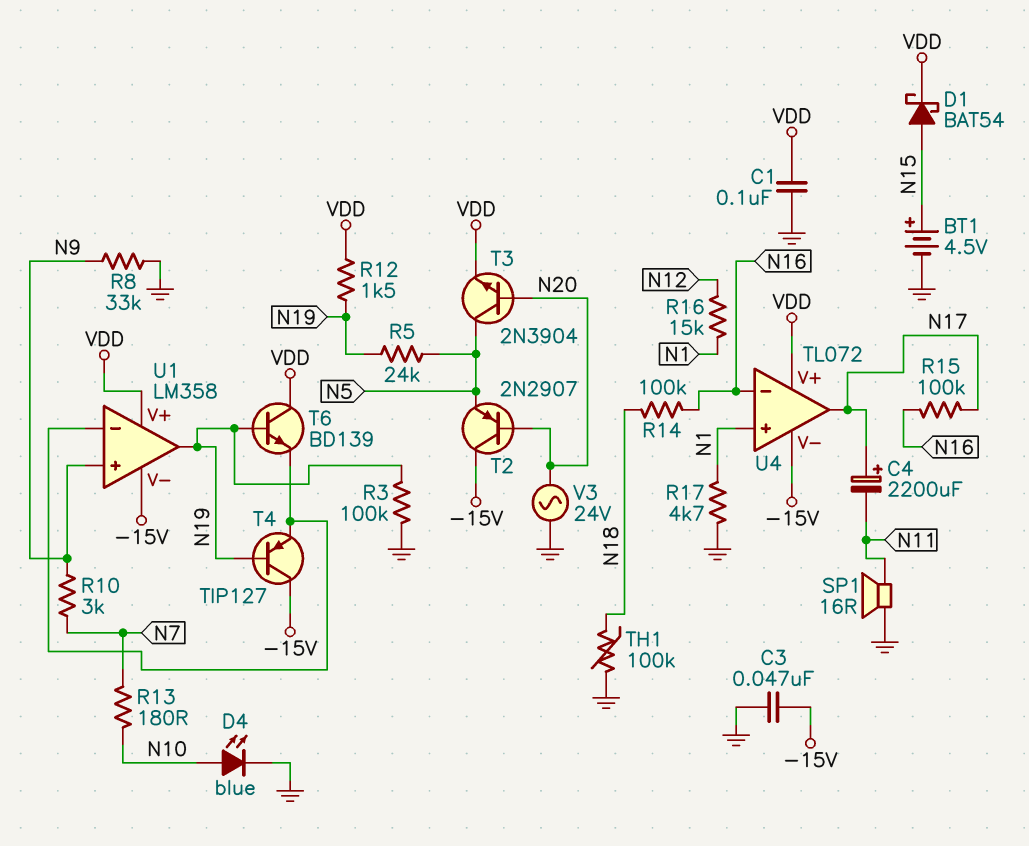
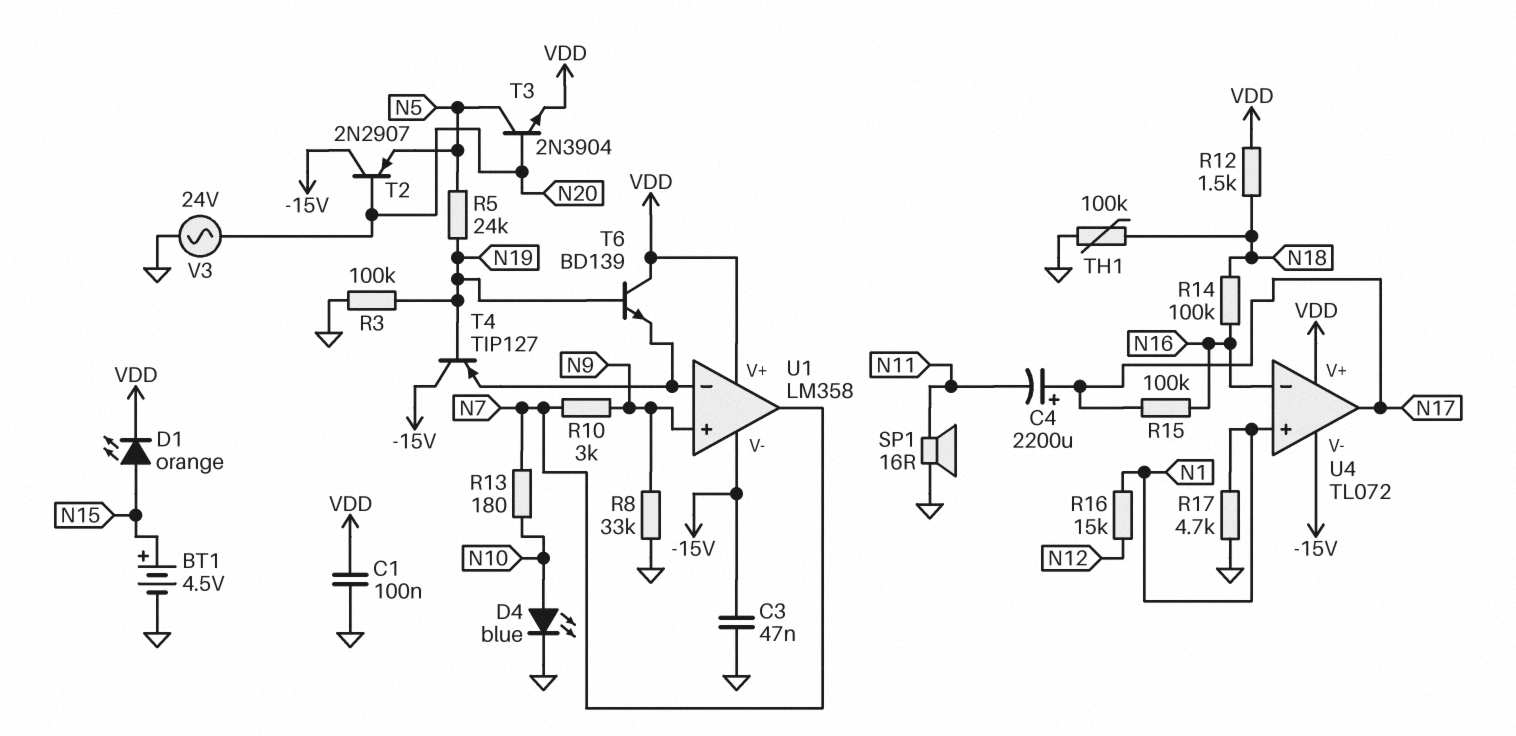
D1: schottky BAT54 (A N15, K VDD) -> LED orange (A N15, K VDD)
R12: 1.5k (N19, VDD) -> 1.5k (N18, VDD)
U1 pin out: N19 -> N7

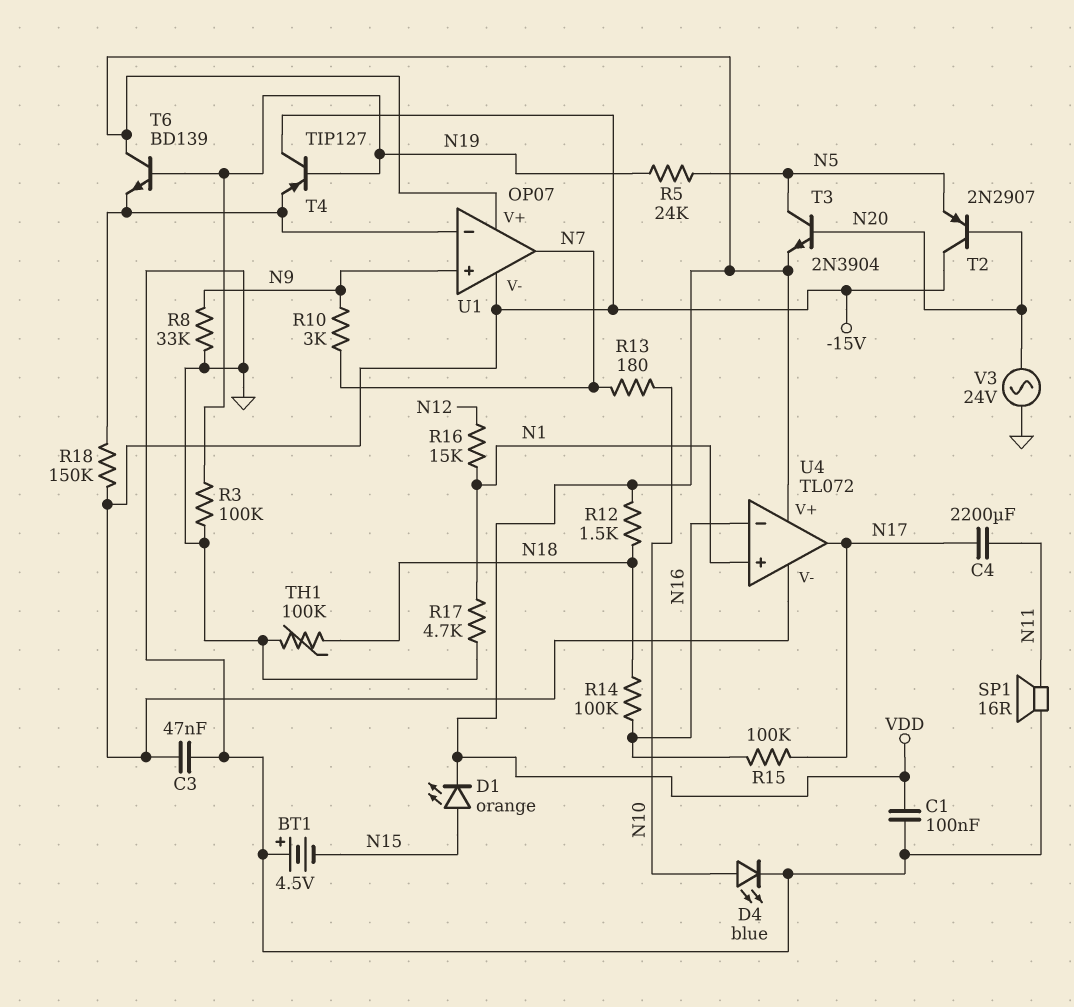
BT1: 4.5V (plus N15, minus GND) -> 4.5V (plus GND, minus N15)
C4: 2200uF (plus N17, minus N11) -> 2200uF (N11, N17)
R18: none -> 150k (-15V, U1/in-)
U1: LM358 -> OP07

